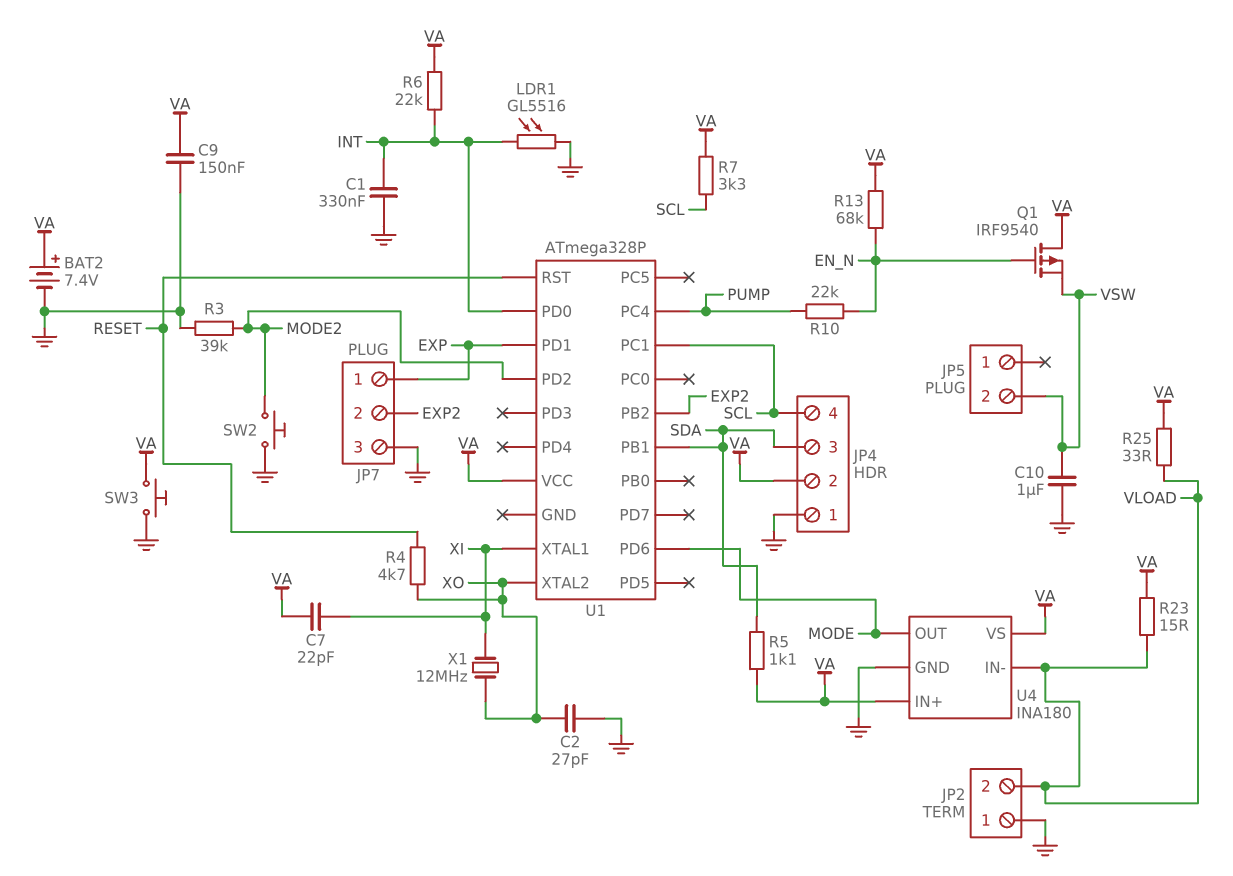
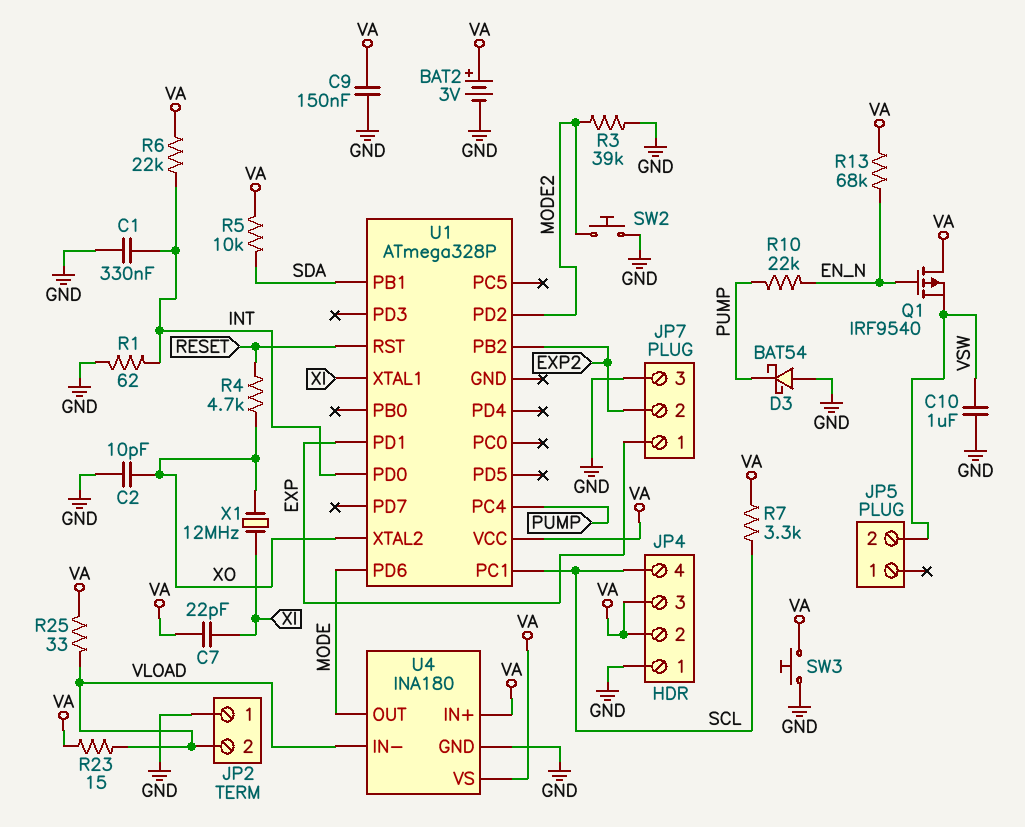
BAT2: 7.4V (plus VA, minus GND) -> 3V (plus VA, minus GND)
C2: 27pF (GND, XO) -> 10pF (GND, XO)
D3: none -> schottky BAT54 (A GND, K PUMP)
JP4 pin 3: SDA -> VA
LDR1: GL5516 (GND, INT) -> none
R1: none -> 62 (GND, INT)
R5: 1.1k (SDA, VA) -> 10k (SDA, VA)

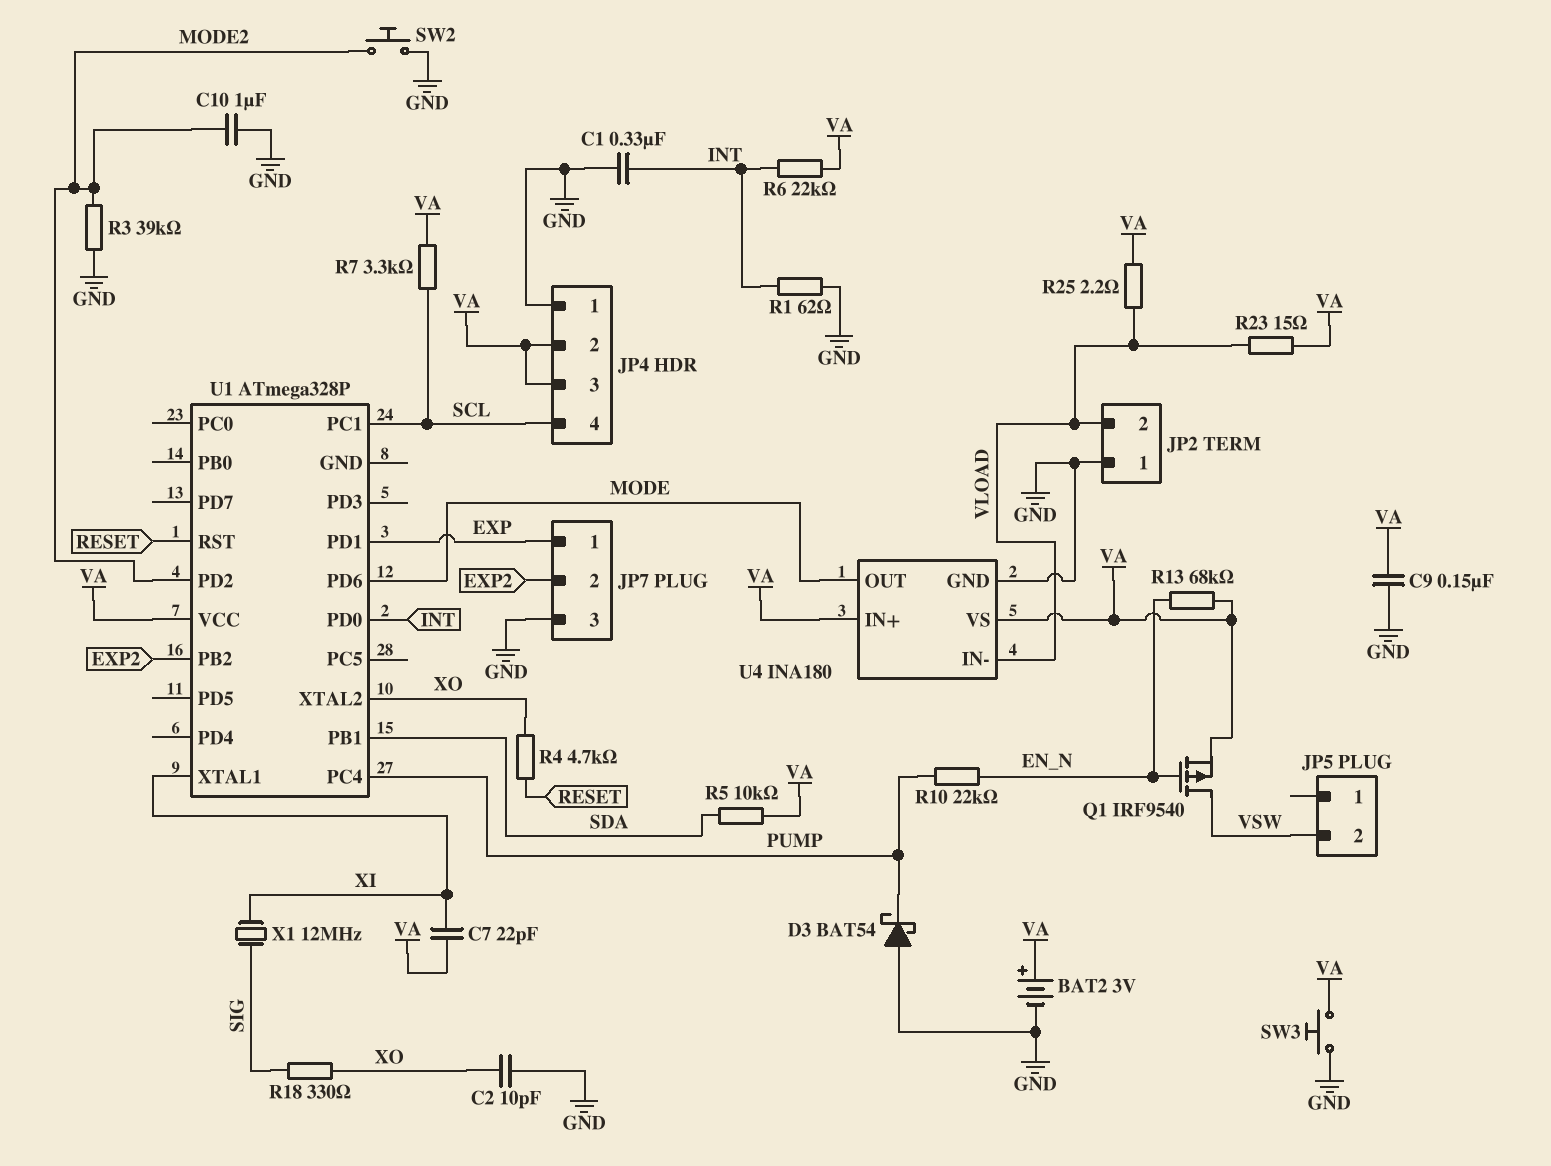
C10: 1uF (GND, VSW) -> 1uF (GND, MODE2)
Q1: PMOS IRF9540 (G EN_N, D VA, S VSW) -> PMOS IRF9540 (G EN_N, D VSW, S VA)
R18: none -> 330 (SIG, XO)
R25: 33 (VA, VLOAD) -> 2.2 (VA, VLOAD)
X1: 12MHz (XI, XO) -> 12MHz (SIG, XI)

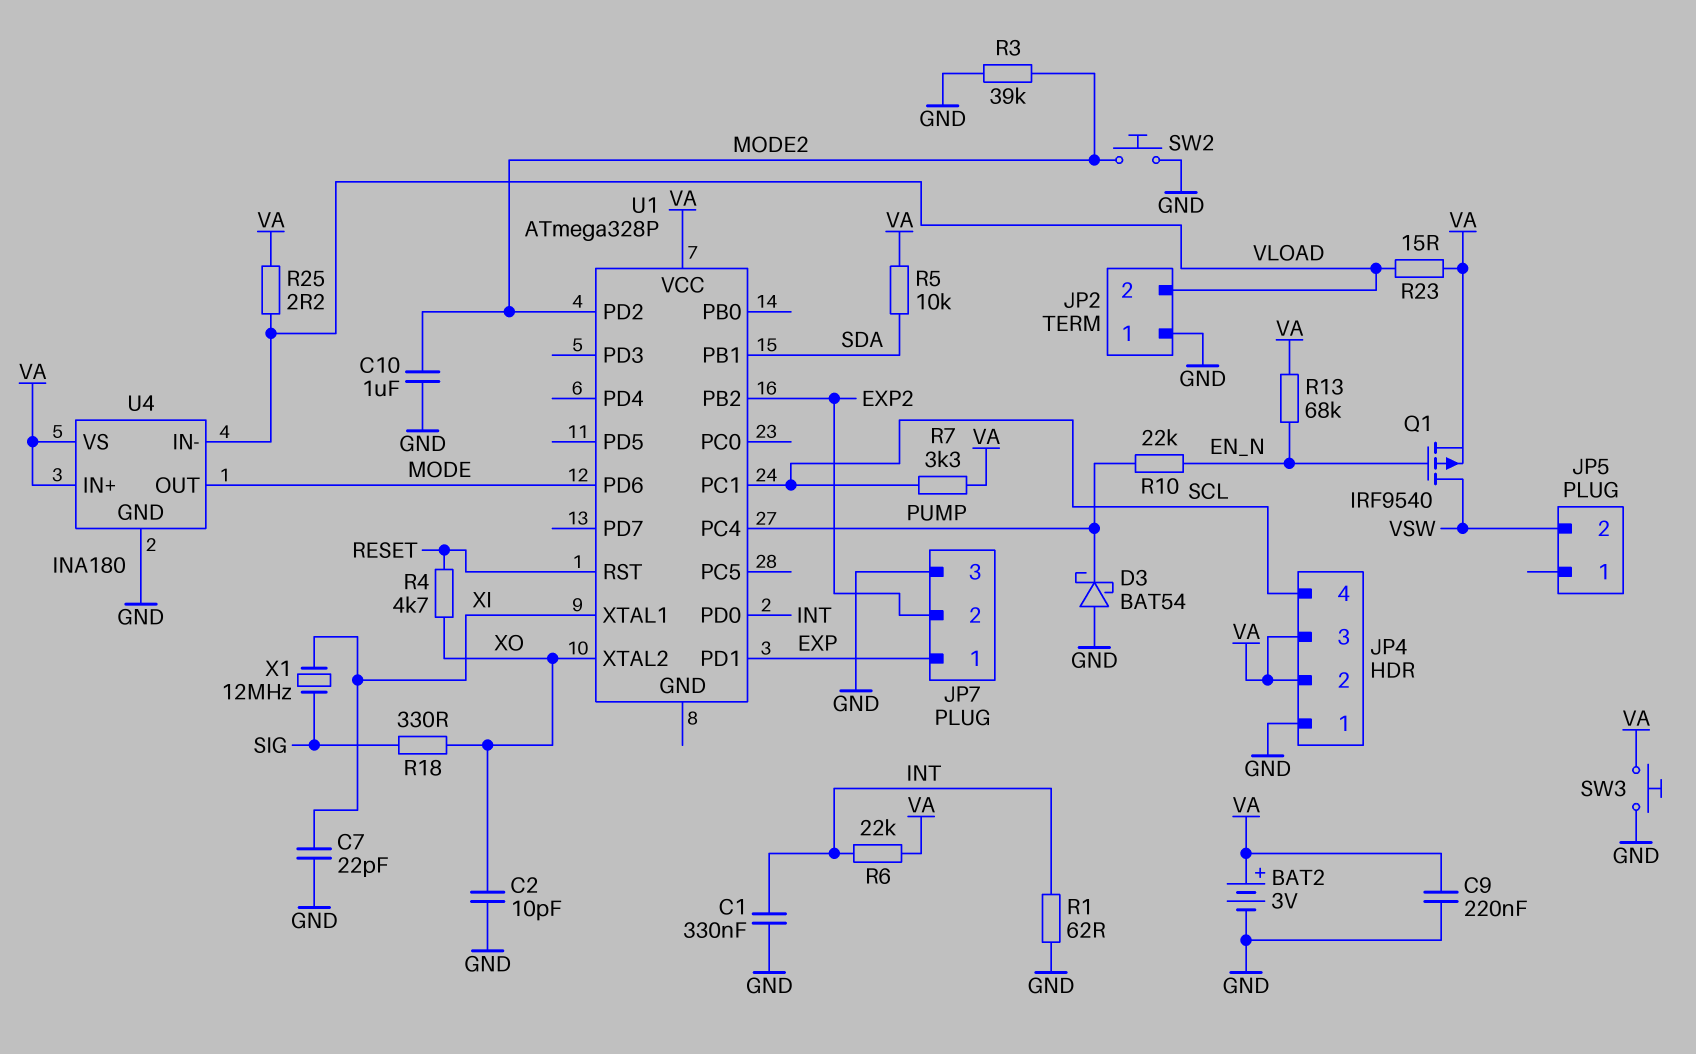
C7: 22pF (VA, XI) -> 22pF (GND, XI)
C9: 150nF (GND, VA) -> 220nF (GND, VA)

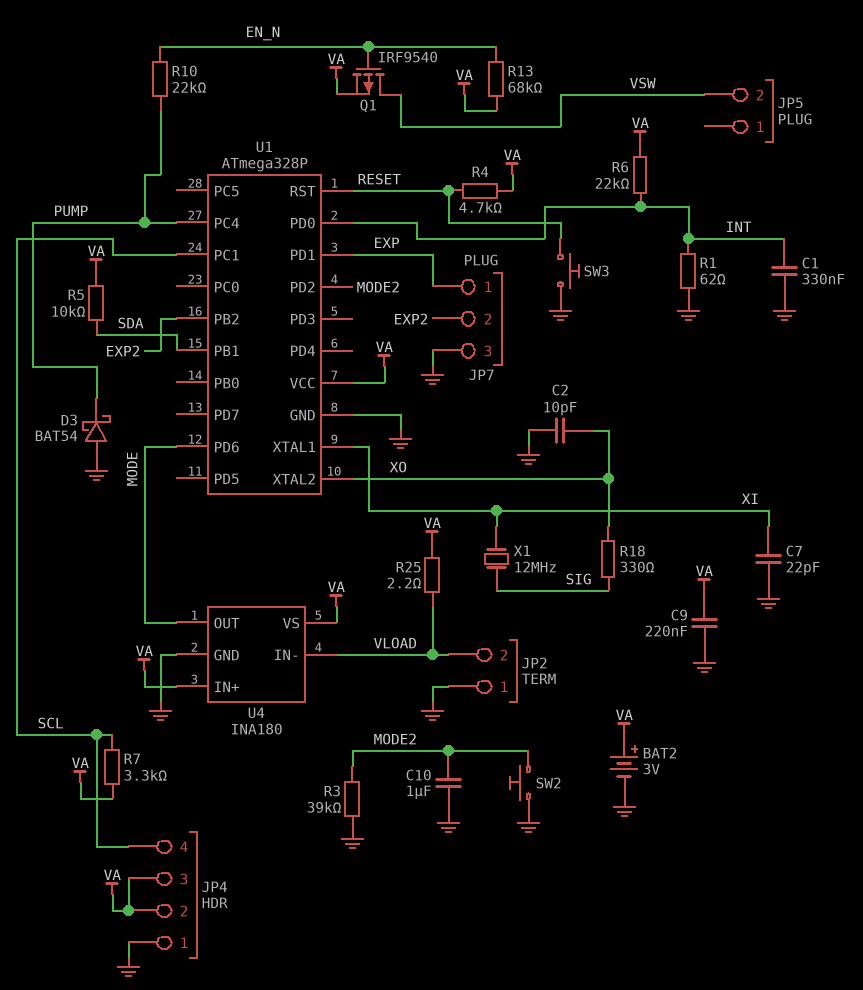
R4: 4.7k (RESET, XO) -> 4.7k (RESET, VA)
R23: 15 (VA, VLOAD) -> none
SW3: button (GND, VA) -> button (GND, RESET)
U1 pin GND: none -> GND

